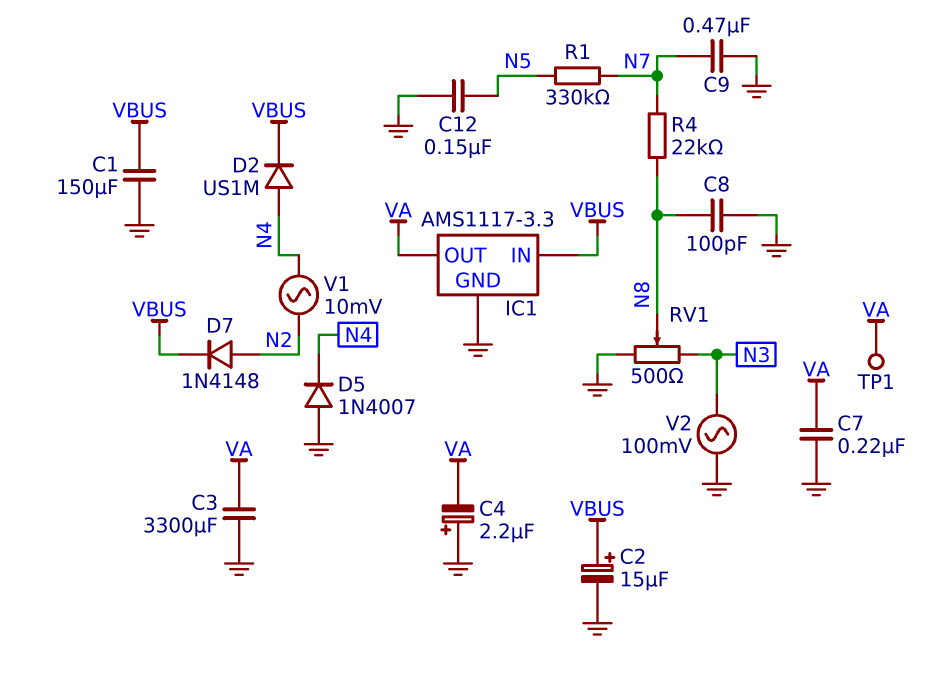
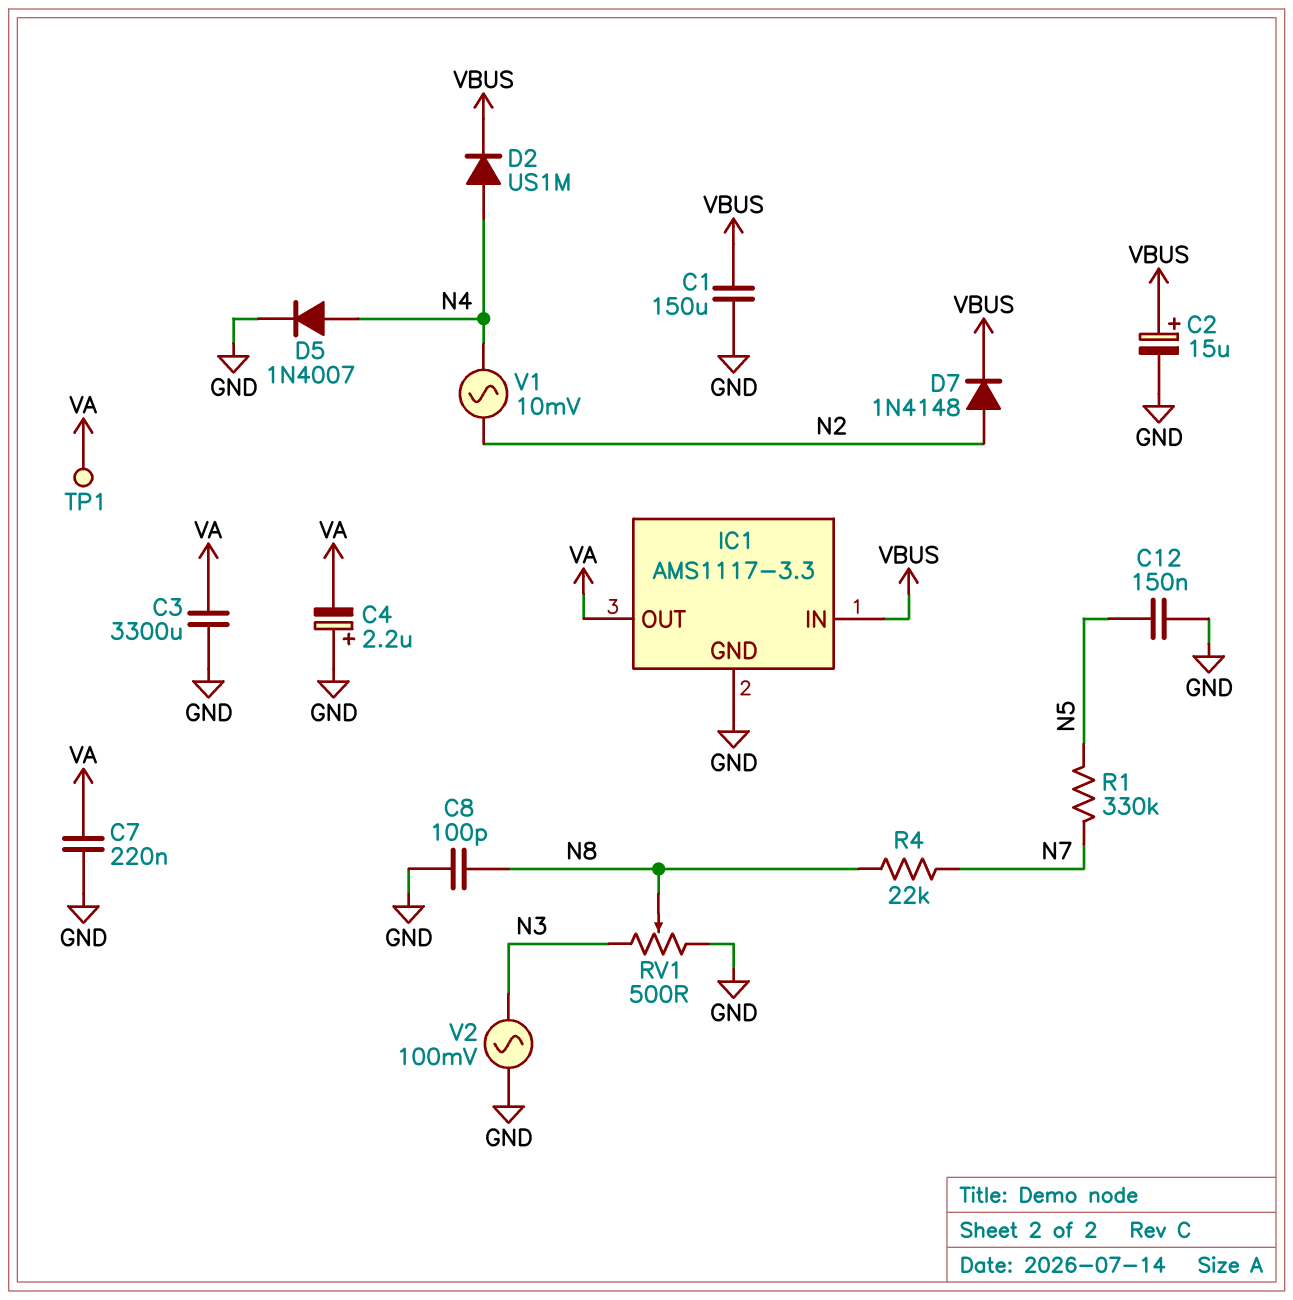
C9: 470nF (GND, N7) -> none
D5: diode 1N4007 (A GND, K N4) -> diode 1N4007 (A N4, K GND)

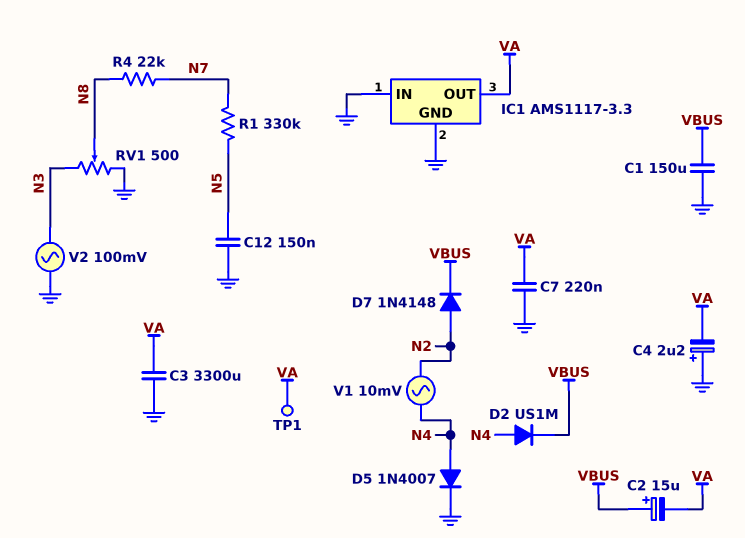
C2: 15uF (plus VBUS, minus GND) -> 15uF (plus VBUS, minus VA)
C8: 100pF (GND, N8) -> none
IC1 pin IN: VBUS -> GND

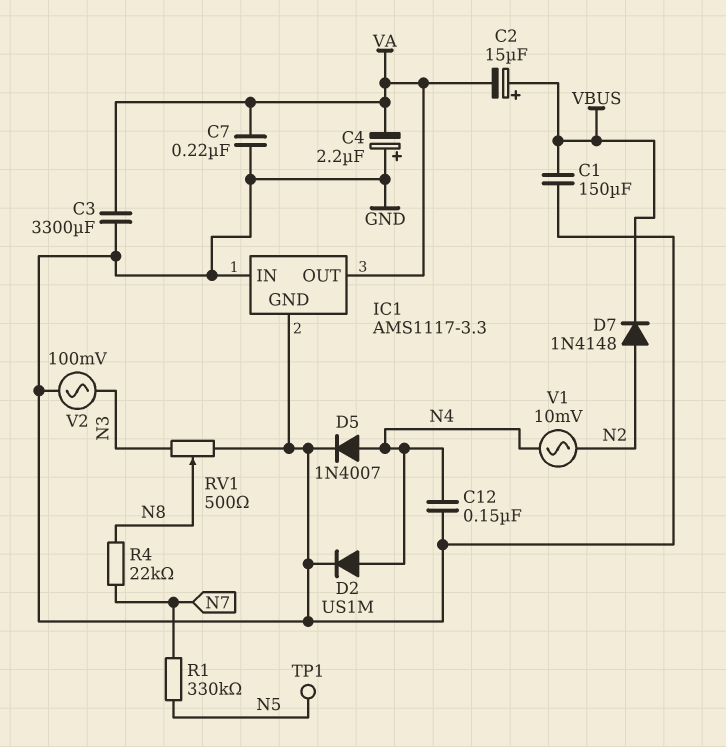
C12: 150nF (GND, N5) -> 150nF (GND, N4)
D2: diode US1M (A N4, K VBUS) -> diode US1M (A N4, K GND)
TP1: test point (VA) -> test point (N5)

